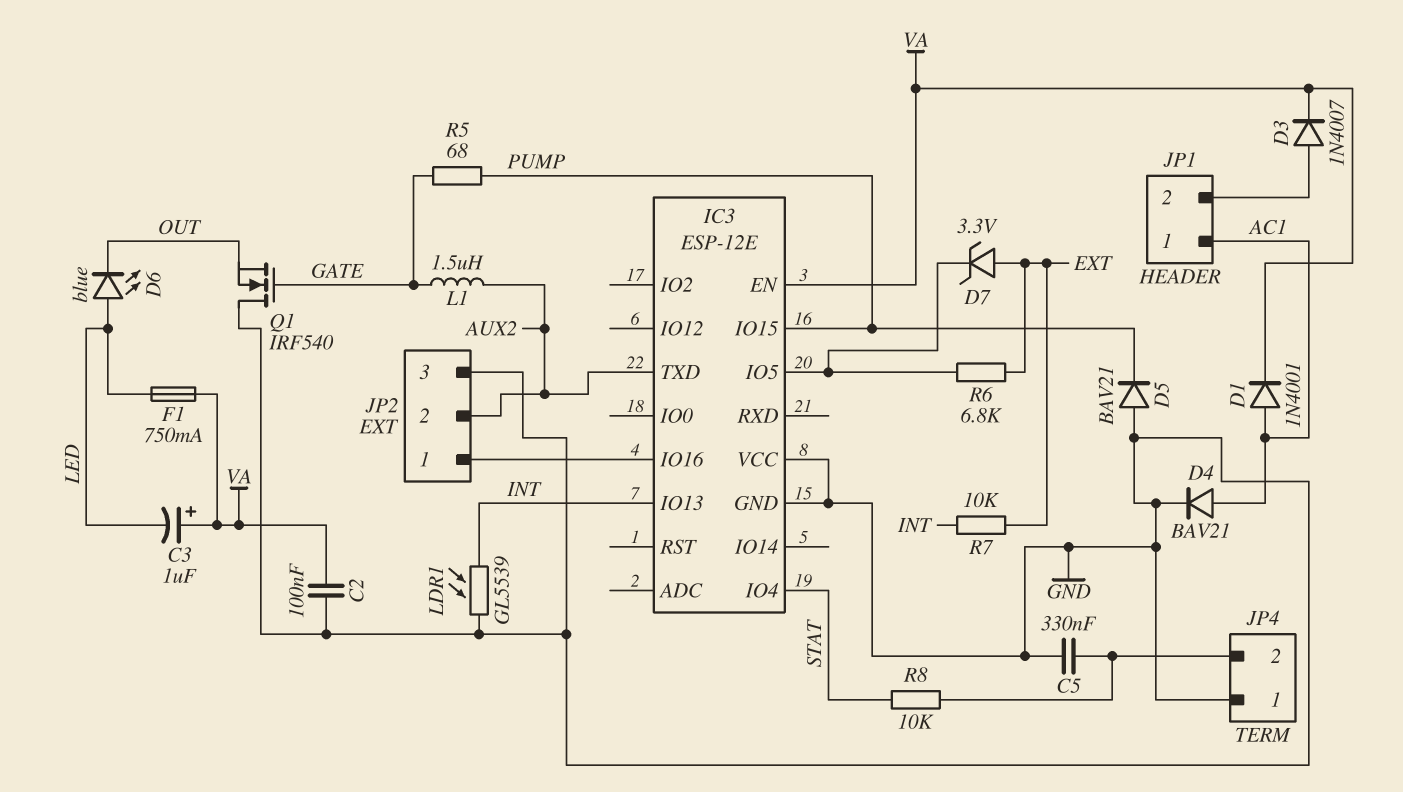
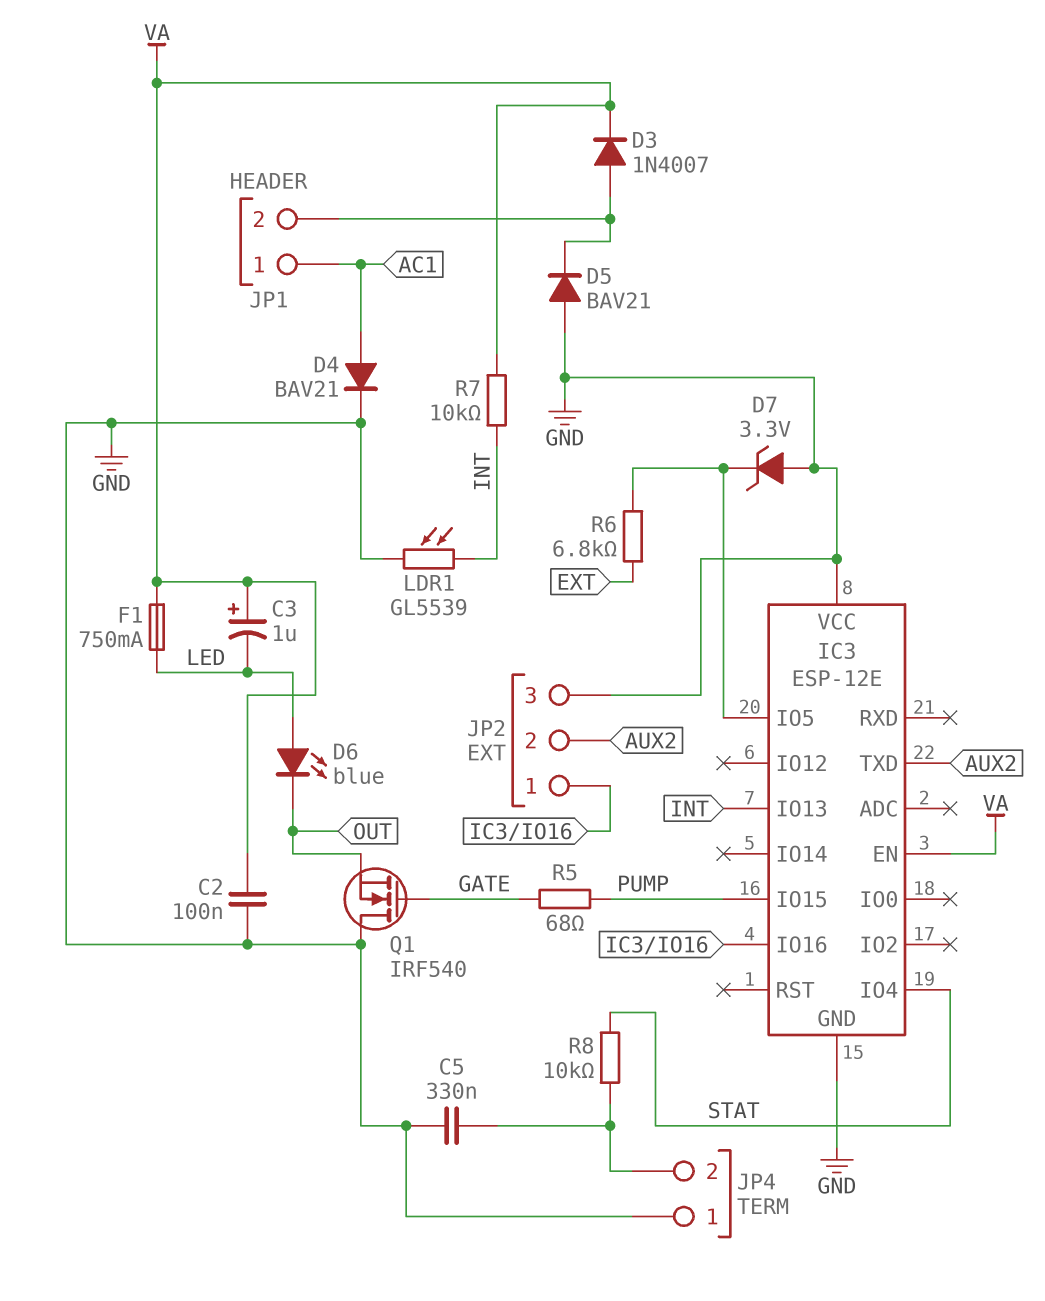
D1: diode 1N4001 (A AC1, K VA) -> none
D5: diode BAV21 (A GND, K PUMP) -> diode BAV21 (A GND, K JP1/2)
D7: zener 3.3V (A EXT, K IC3/IO5) -> zener 3.3V (A GND, K IC3/IO5)
L1: 1.5uH (AUX2, GATE) -> none
R7: 10k (EXT, INT) -> 10k (INT, VA)

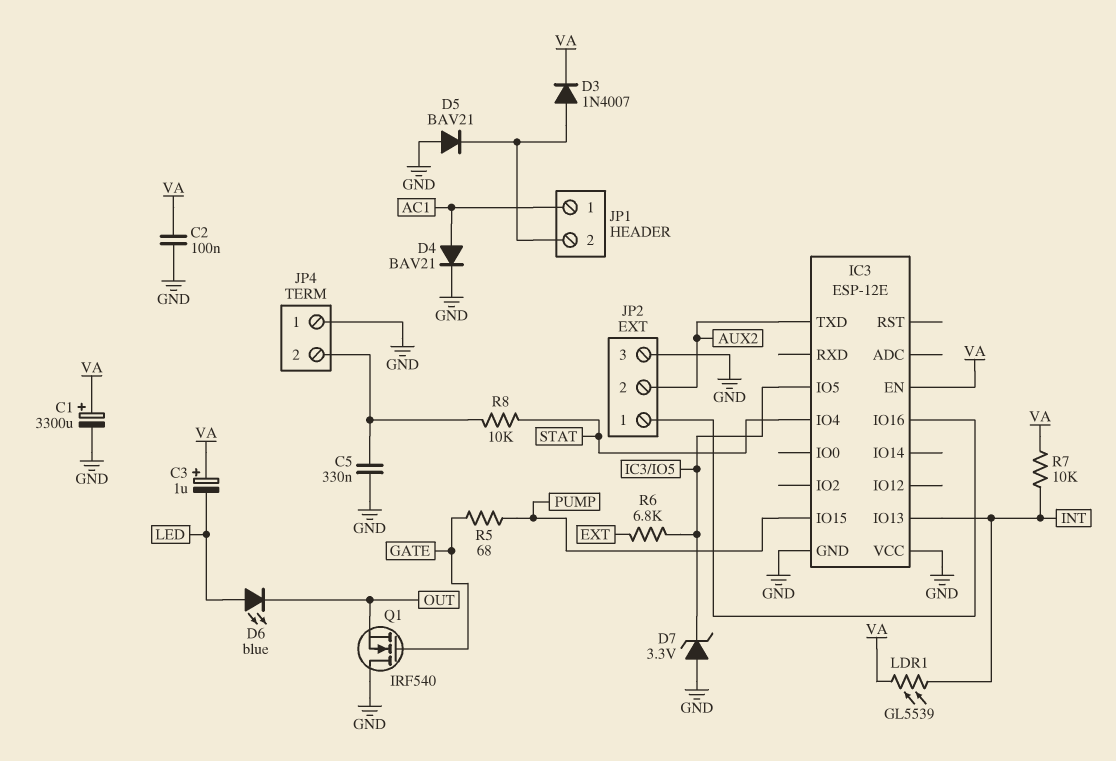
C1: none -> 3300uF (plus VA, minus GND)
F1: 750mA (LED, VA) -> none
LDR1: GL5539 (GND, INT) -> GL5539 (INT, VA)

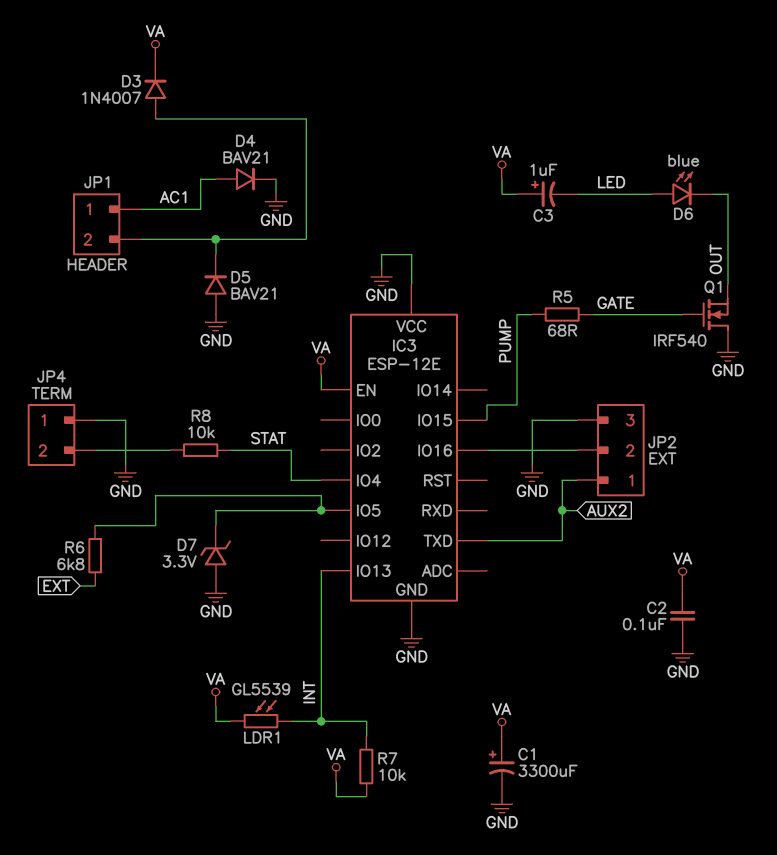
C5: 330nF (GND, JP4/2) -> none
JP2 pin 1: IC3/IO16 -> AUX2
JP2 pin 2: AUX2 -> IC3/IO16

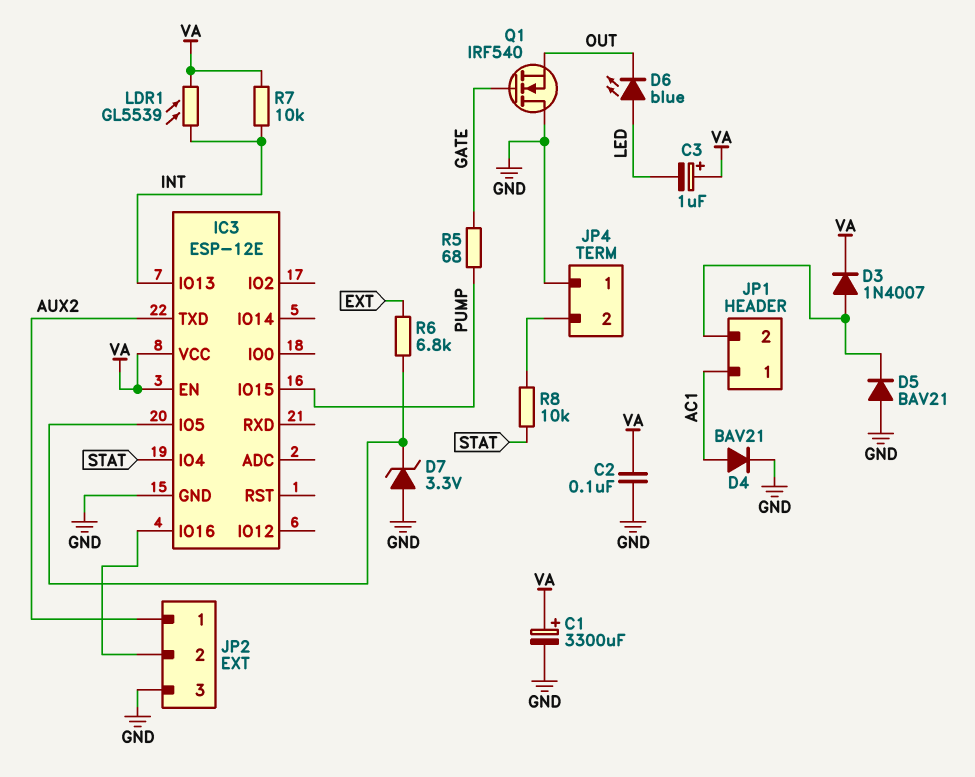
IC3 pin VCC: GND -> VA

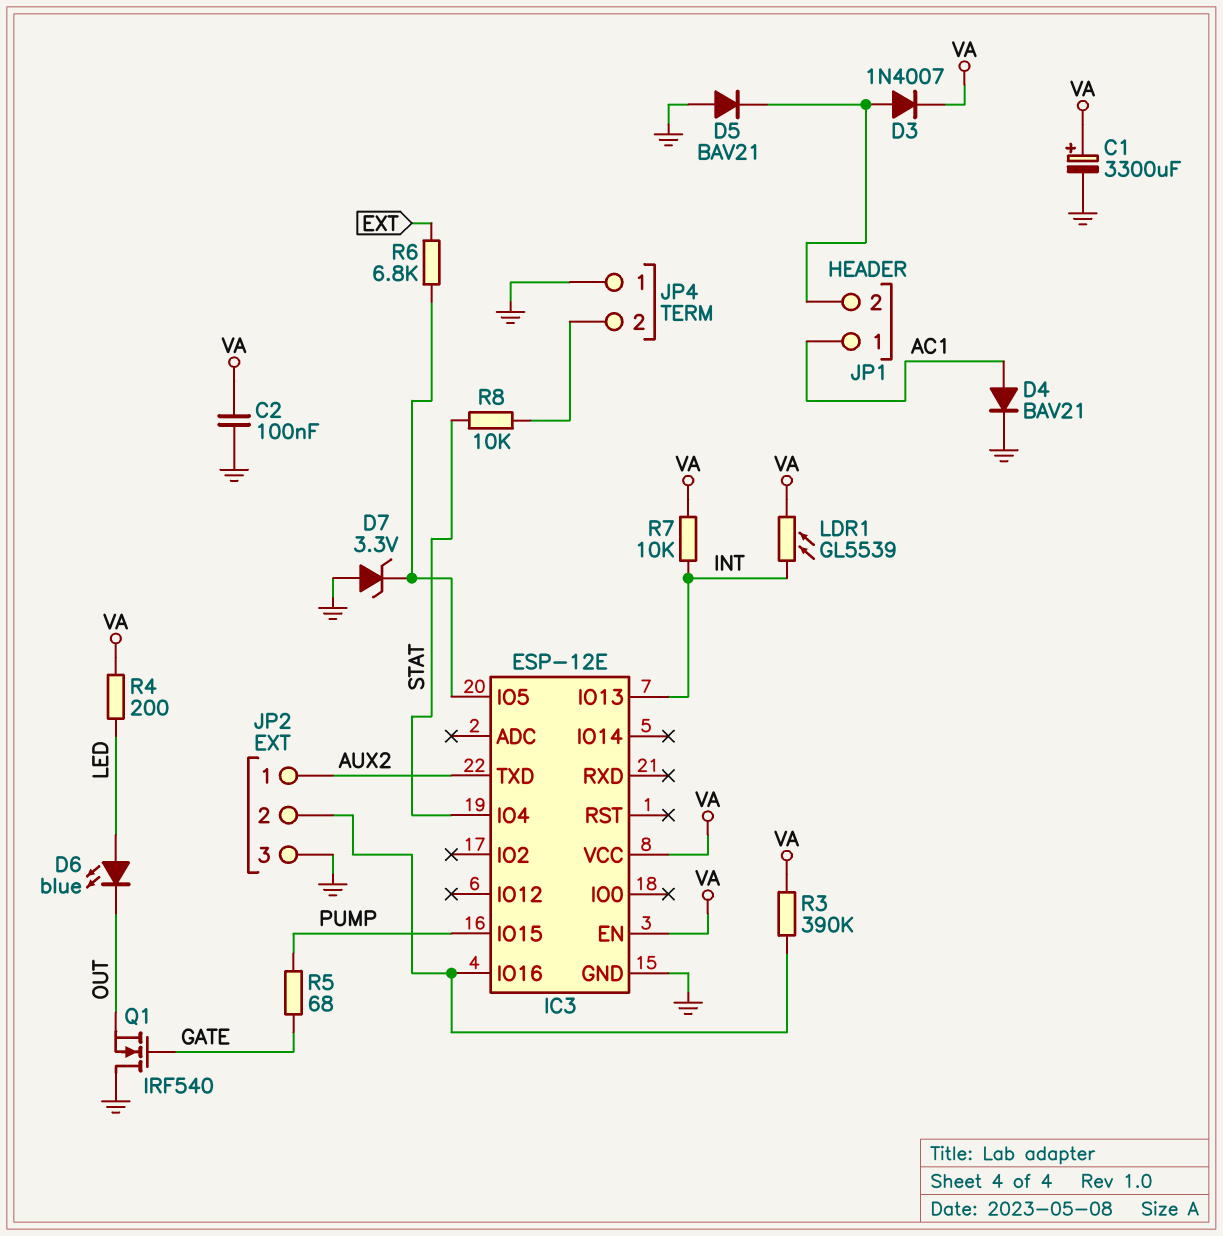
C3: 1uF (plus VA, minus LED) -> none
R3: none -> 390k (IC3/IO16, VA)
R4: none -> 200 (LED, VA)

